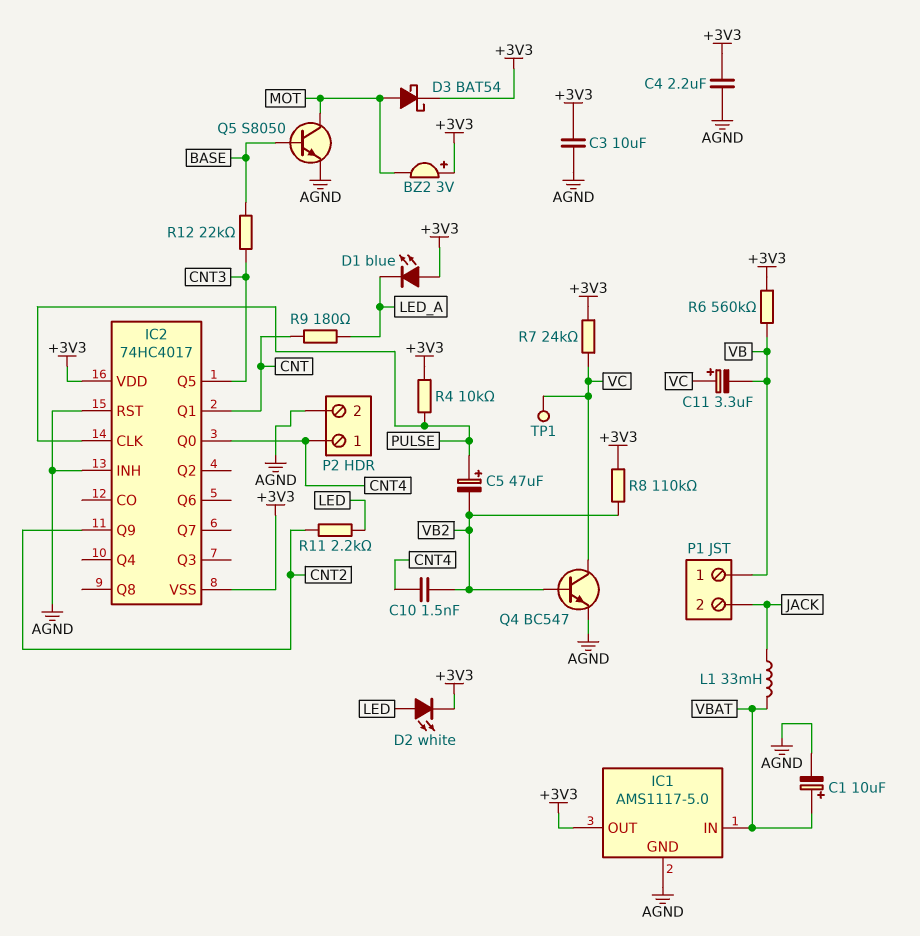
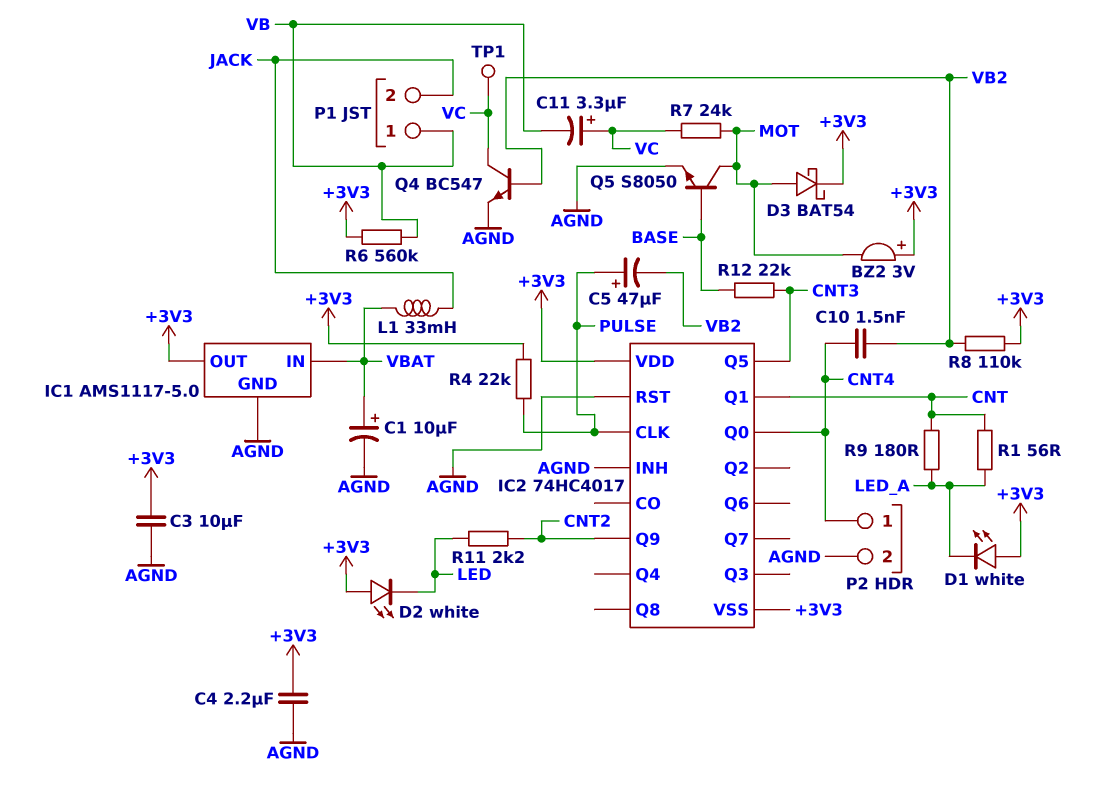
D1: LED blue (A +3V3, K LED_A) -> LED white (A +3V3, K LED_A)
D2: LED white (A LED, K +3V3) -> LED white (A +3V3, K LED)
R1: none -> 56 (CNT, LED_A)
R4: 10k (+3V3, PULSE) -> 22k (+3V3, PULSE)
R7: 24k (+3V3, VC) -> 24k (MOT, VC)

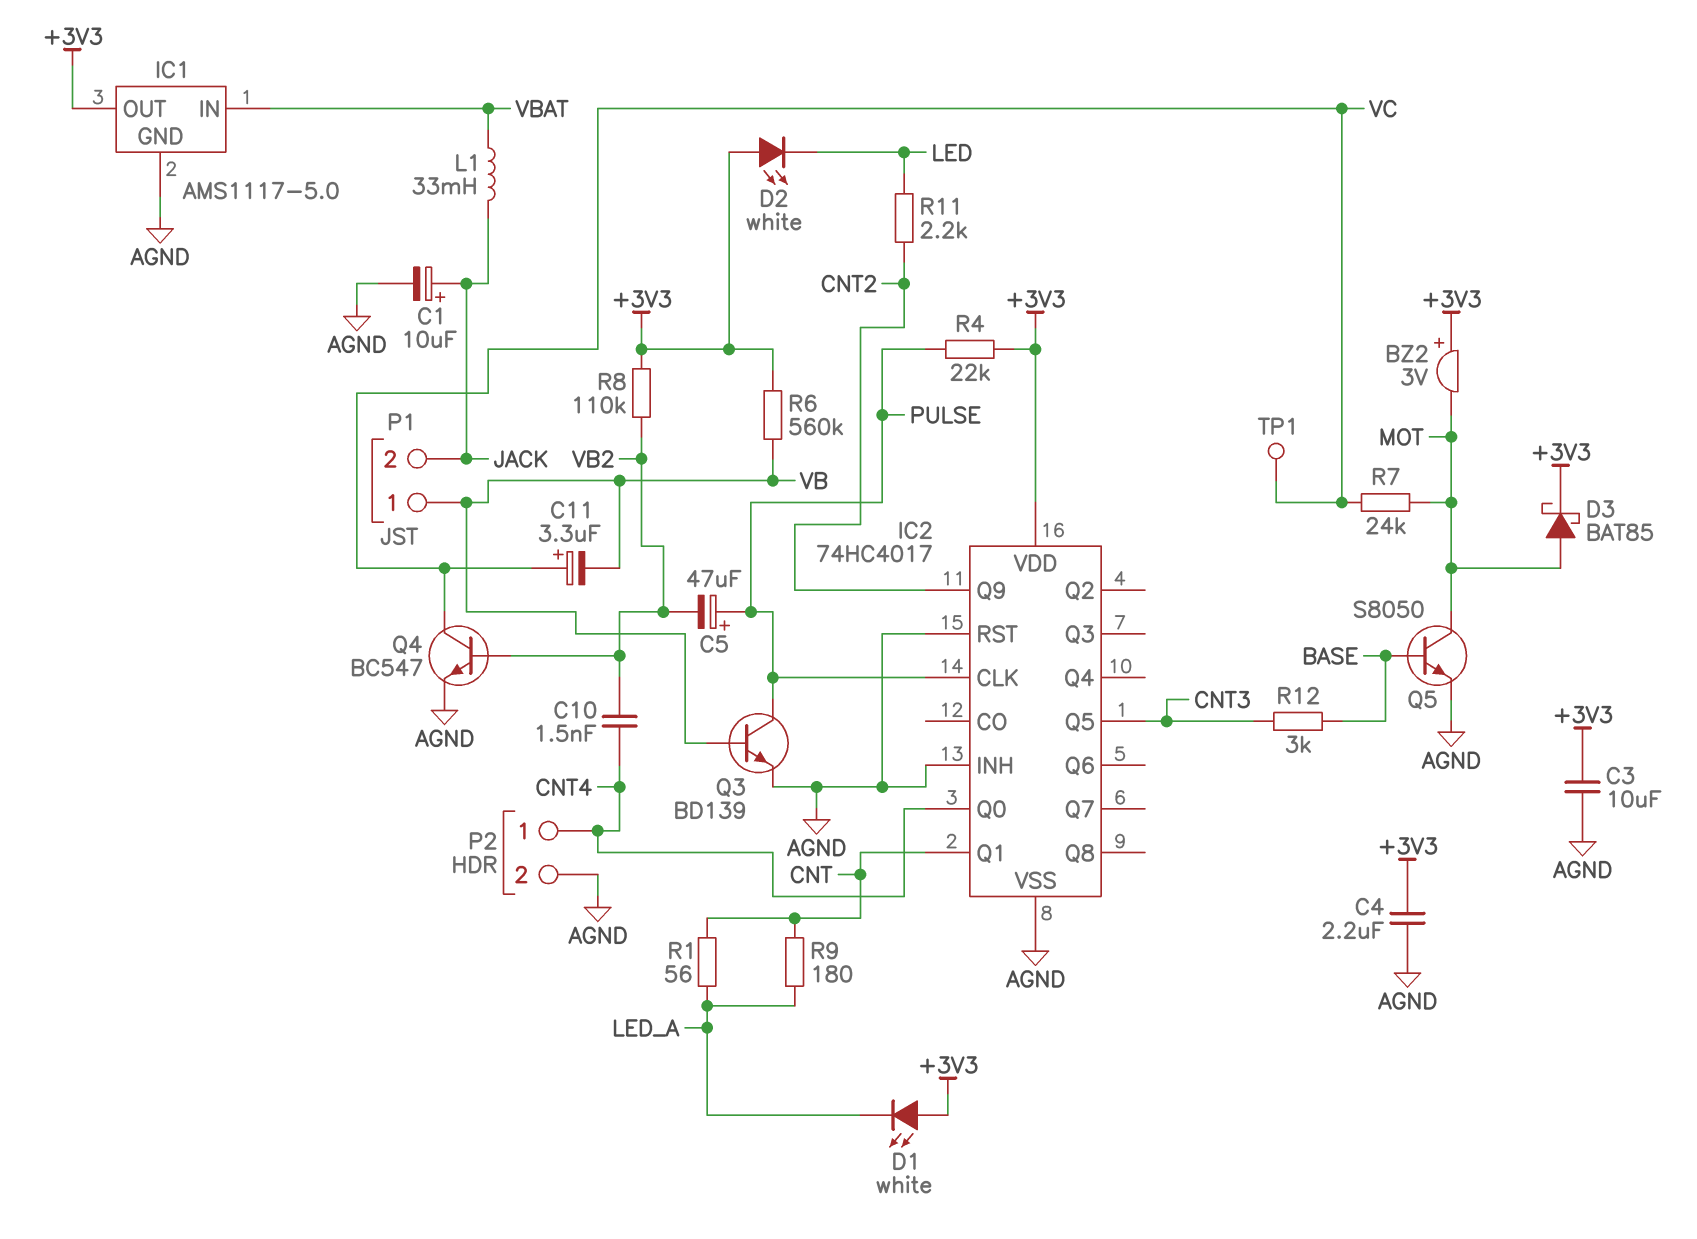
C1: 10uF (plus VBAT, minus AGND) -> 10uF (plus JACK, minus AGND)
D3: schottky BAT54 (A MOT, K +3V3) -> schottky BAT85 (A MOT, K +3V3)
IC2 pin VSS: +3V3 -> AGND
Q3: none -> NPN BD139 (B VB, C PULSE, E AGND)
R12: 22k (BASE, CNT3) -> 3k (BASE, CNT3)

